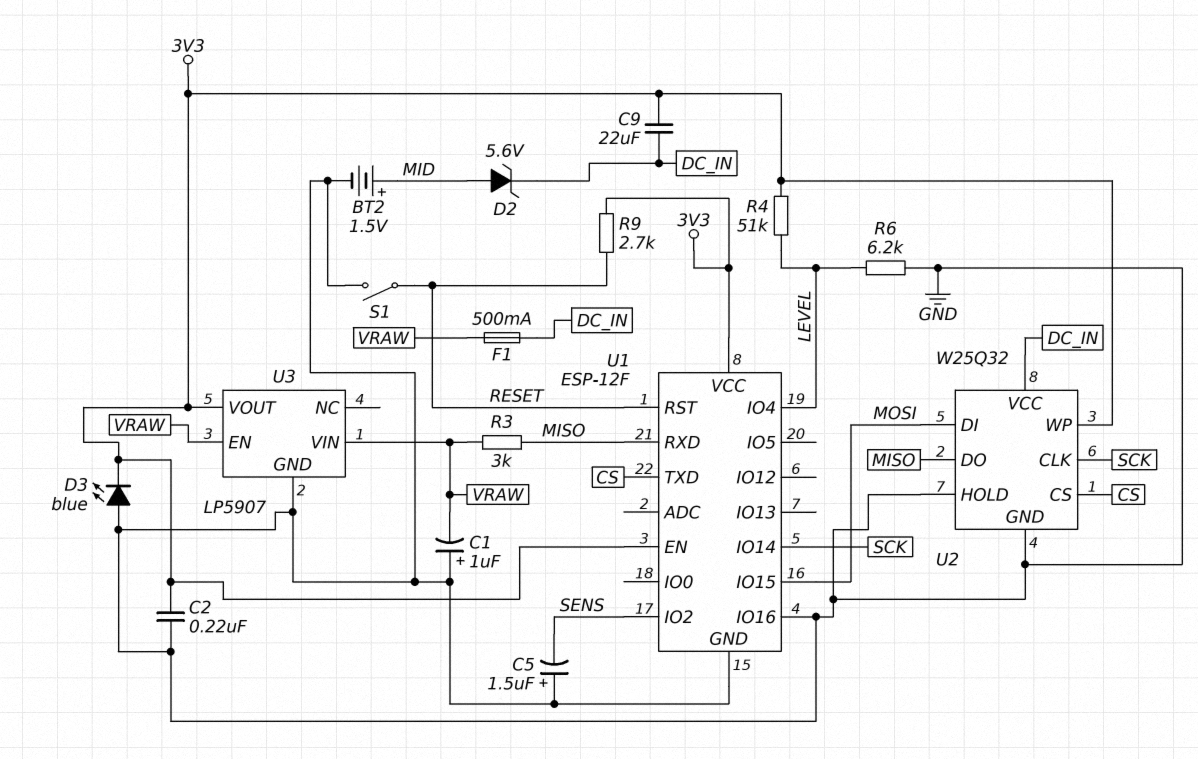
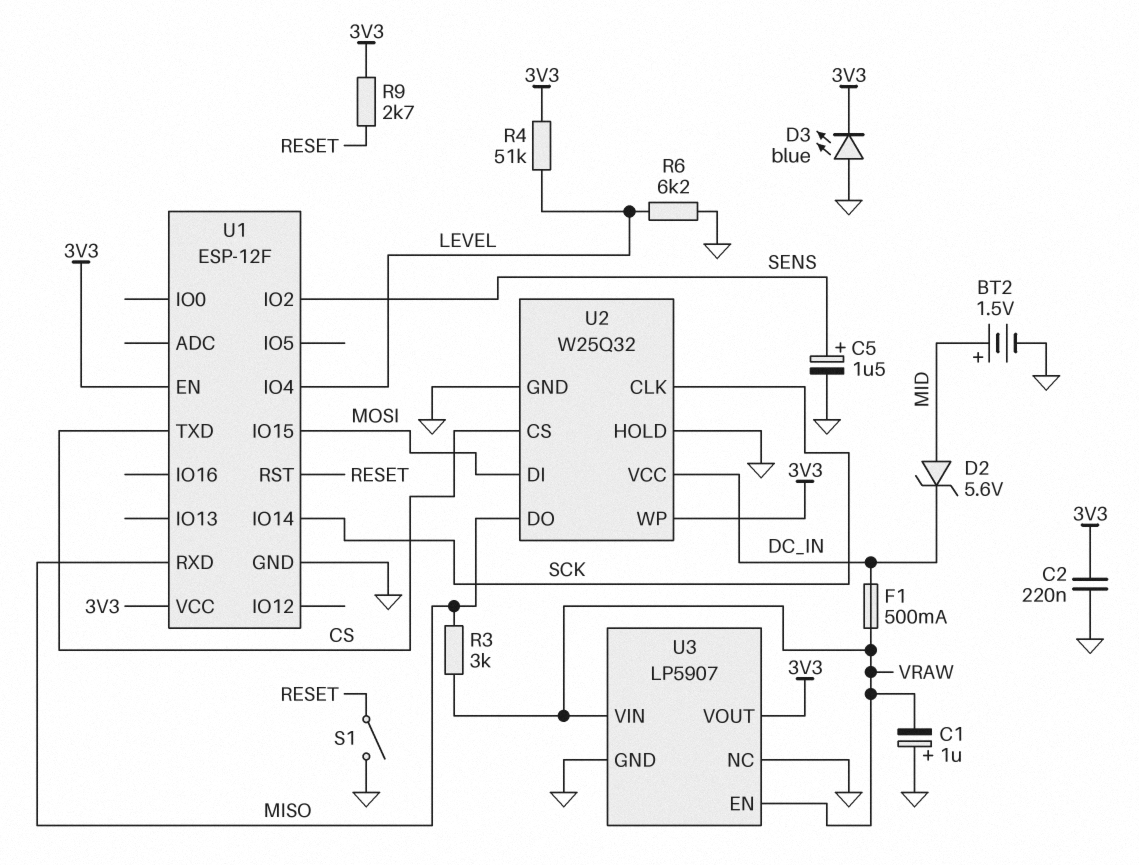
C5: 1.5uF (plus GND, minus SENS) -> 1.5uF (plus SENS, minus GND)
C9: 22uF (3V3, DC_IN) -> none
U1 pin IO16: GND -> none
U3 pin NC: none -> GND

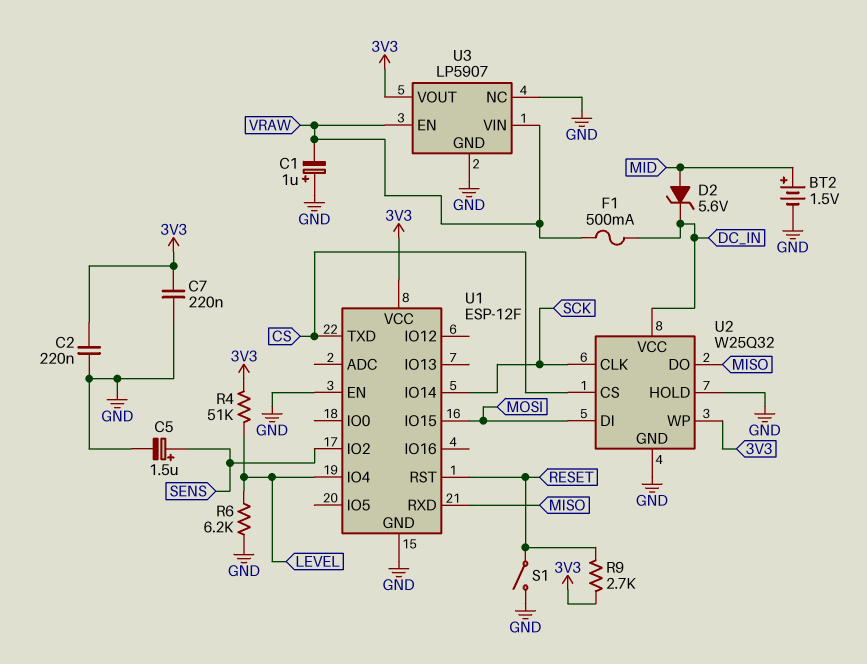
C7: none -> 220nF (3V3, GND)
D3: LED blue (A GND, K 3V3) -> none
R3: 3k (MISO, VRAW) -> none
U1 pin EN: 3V3 -> GND

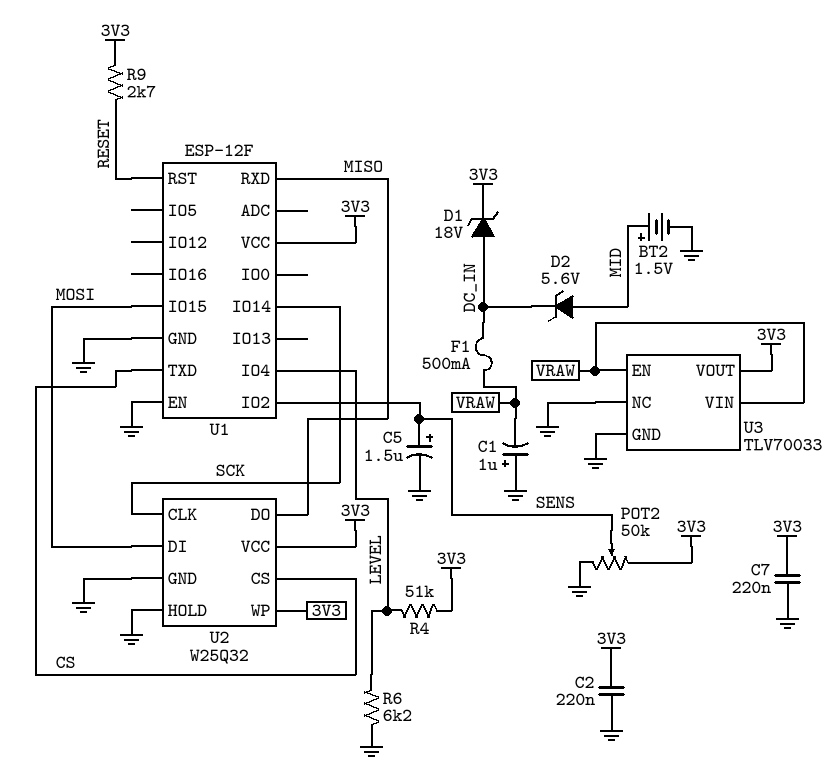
D1: none -> zener 18V (A DC_IN, K 3V3)
POT2: none -> 50k (3V3, GND, wiper SENS)
S1: switch (GND, RESET) -> none
U2 pin VCC: DC_IN -> 3V3
U3: LP5907 -> TLV70033

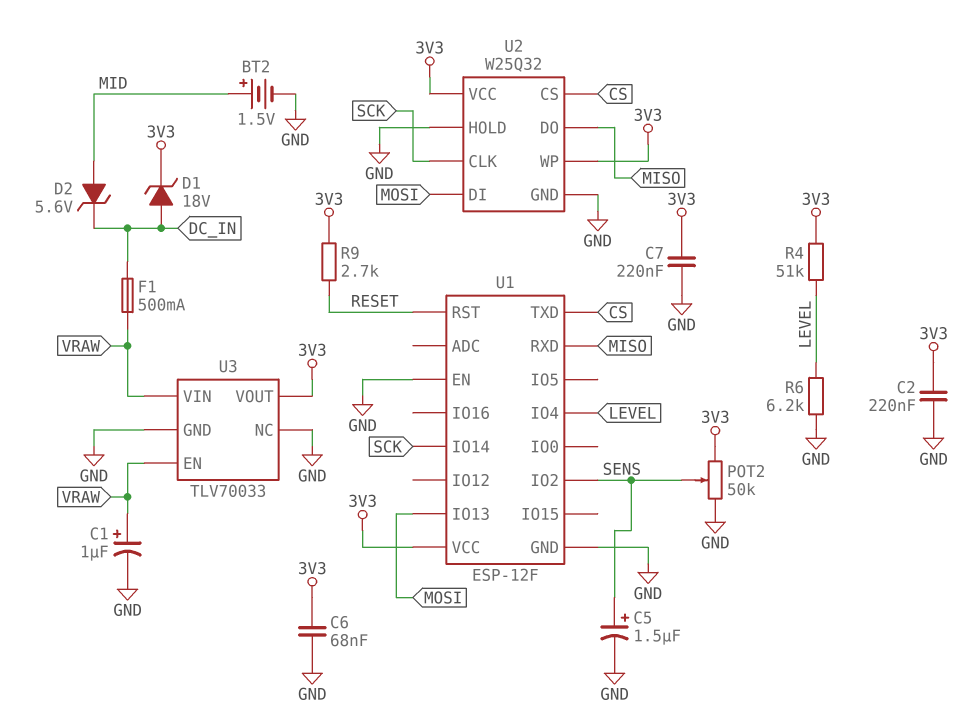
C1: 1uF (plus GND, minus VRAW) -> 1uF (plus VRAW, minus GND)
C6: none -> 68nF (3V3, GND)
U1 pin IO13: none -> MOSI
U1 pin IO15: MOSI -> none

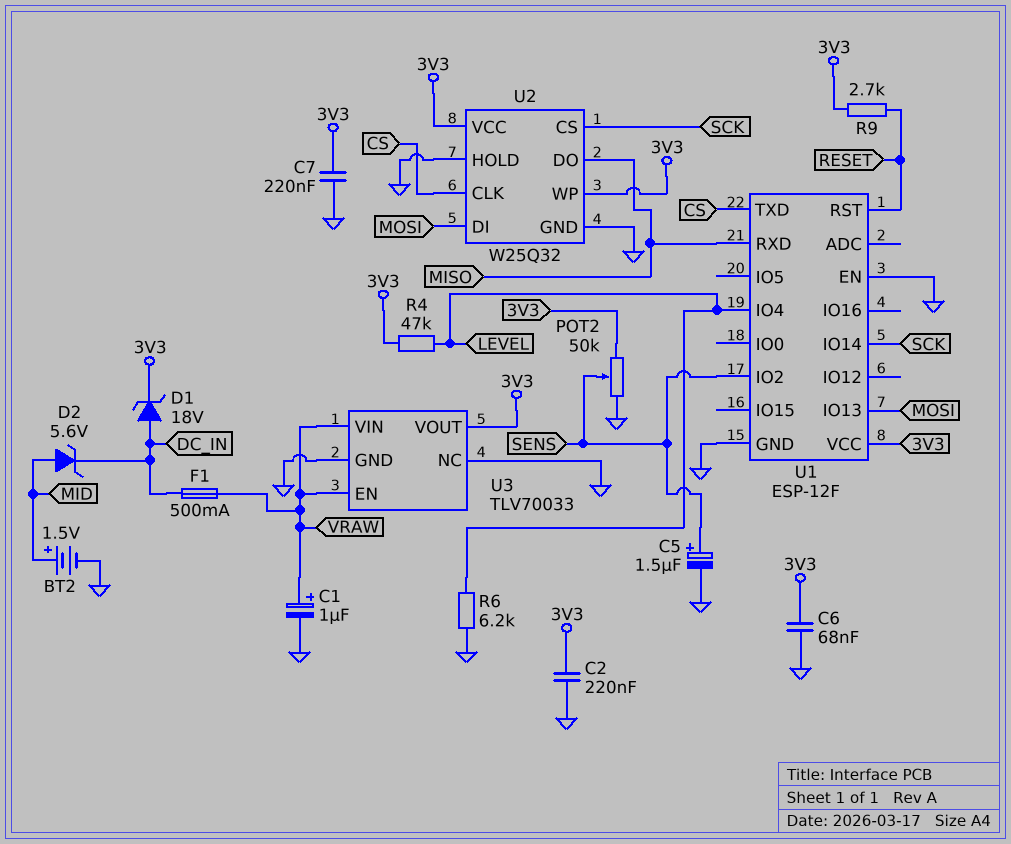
R4: 51k (3V3, LEVEL) -> 47k (3V3, LEVEL)
U2 pin CLK: SCK -> CS
U2 pin CS: CS -> SCK

